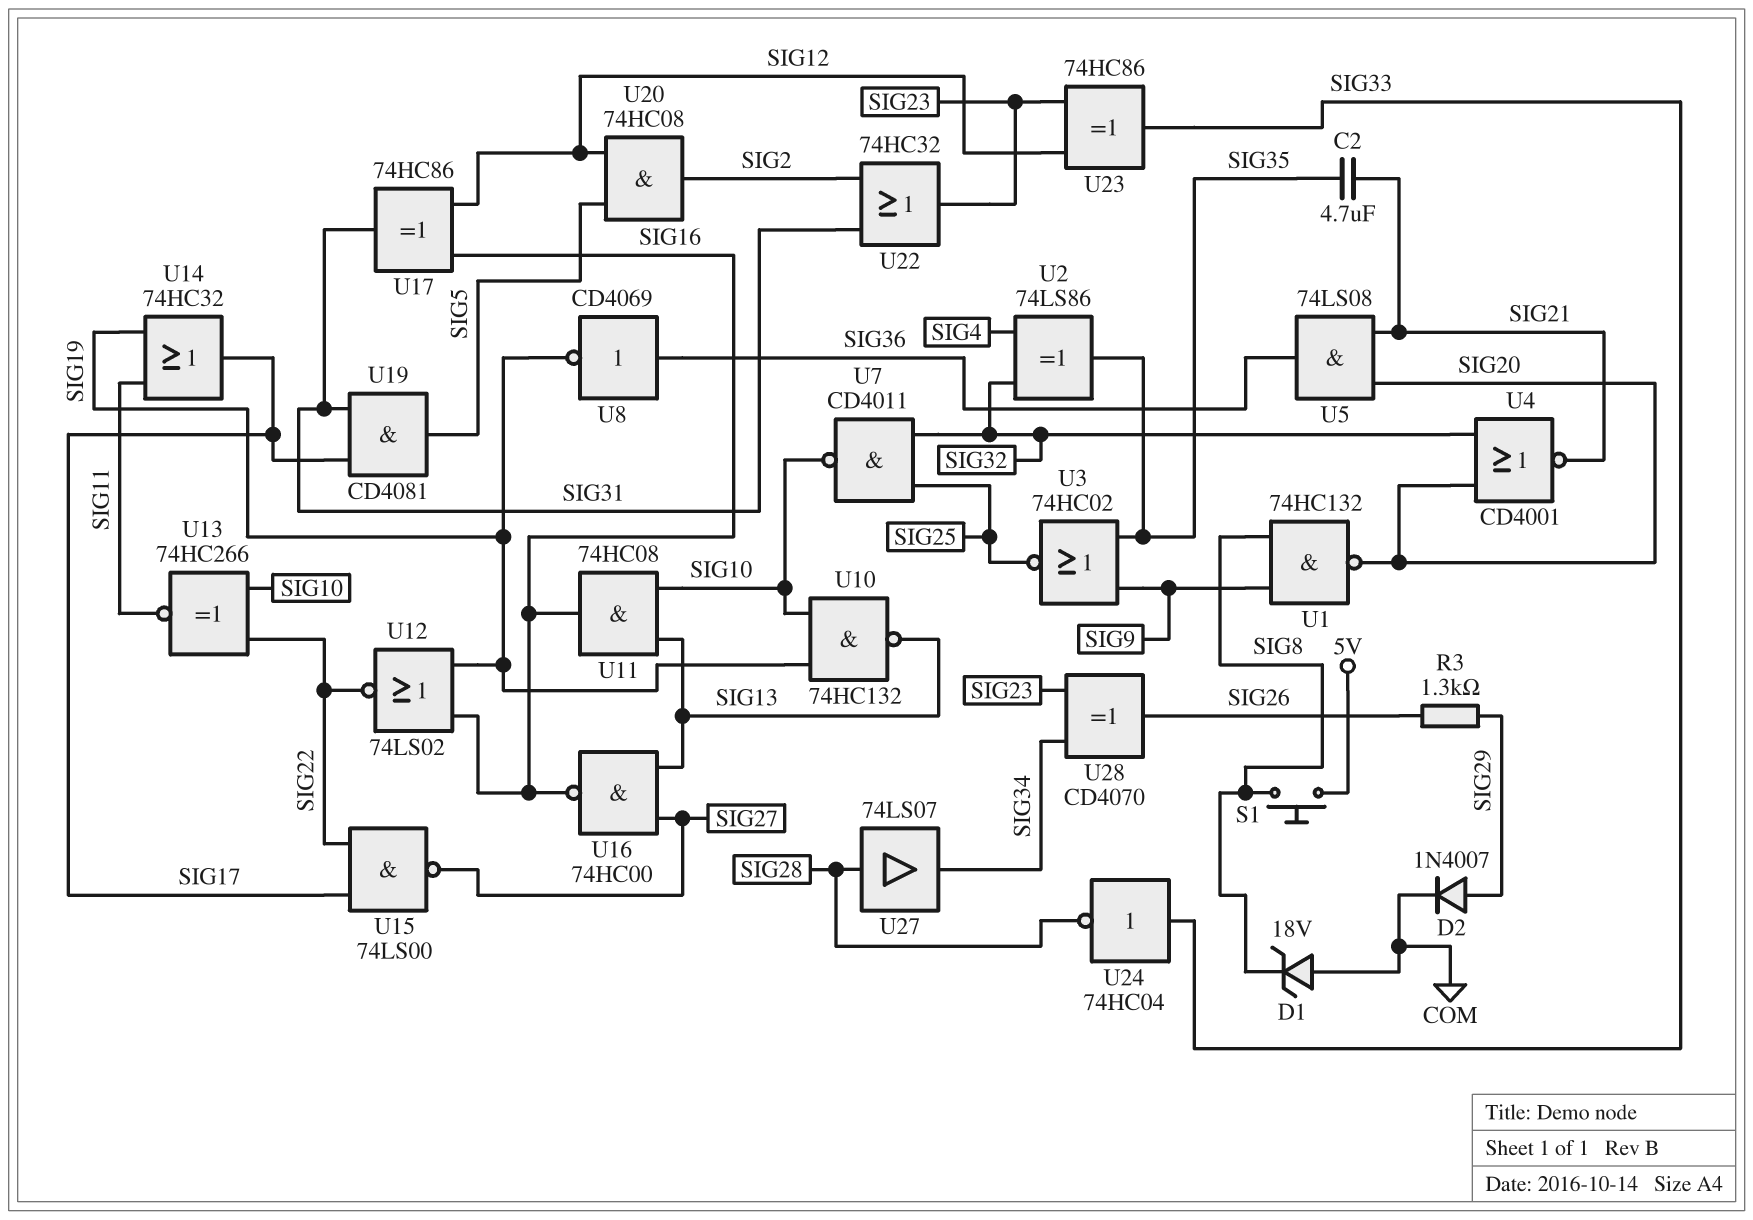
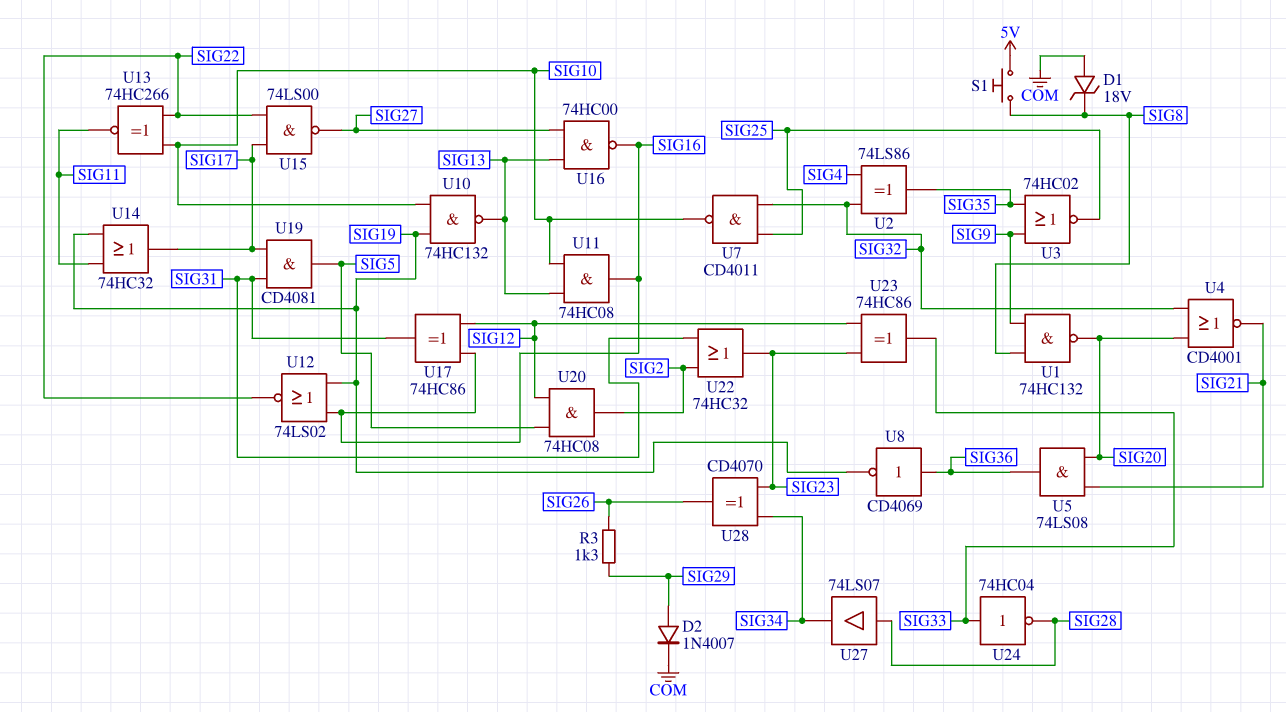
C2: 4.7uF (SIG21, SIG35) -> none

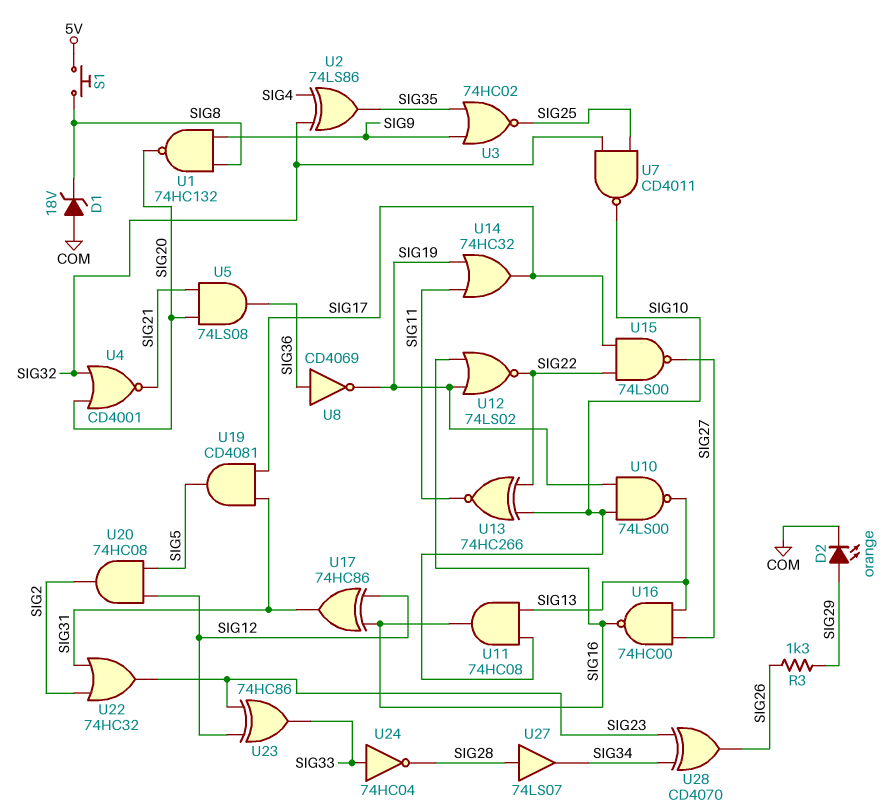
D2: diode 1N4007 (A SIG29, K COM) -> LED orange (A SIG29, K COM)
U10: NAND 74HC132 (in SIG10, in SIG19, out SIG13) -> NAND 74LS00 (in SIG10, in SIG19, out SIG13)

